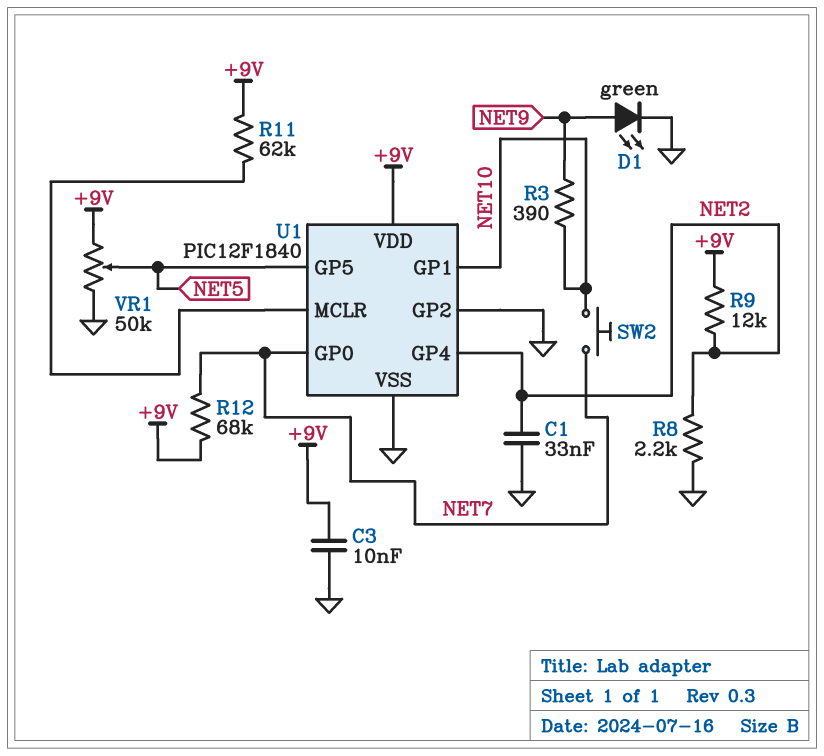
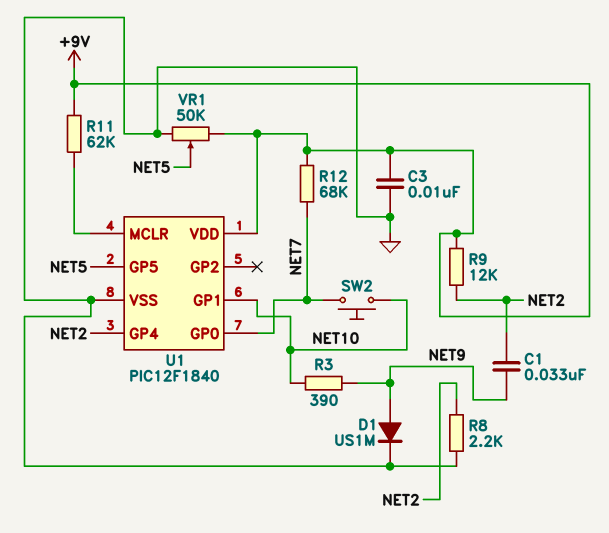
C1: 33nF (GND, NET2) -> 33nF (NET2, NET9)
D1: LED green (A NET9, K GND) -> diode US1M (A NET9, K GND)
U1 pin GP2: GND -> none

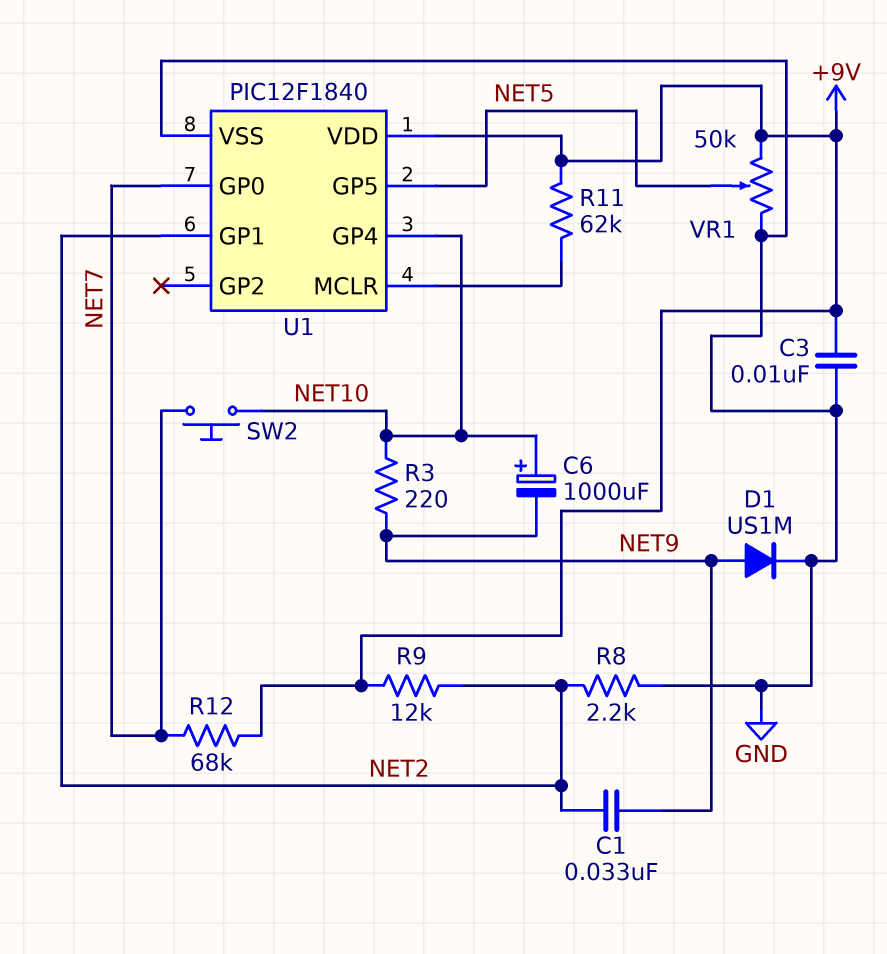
C6: none -> 1000uF (plus NET10, minus NET9)
R3: 390 (NET9, NET10) -> 220 (NET9, NET10)
U1 pin GP1: NET10 -> NET2
U1 pin GP4: NET2 -> NET10

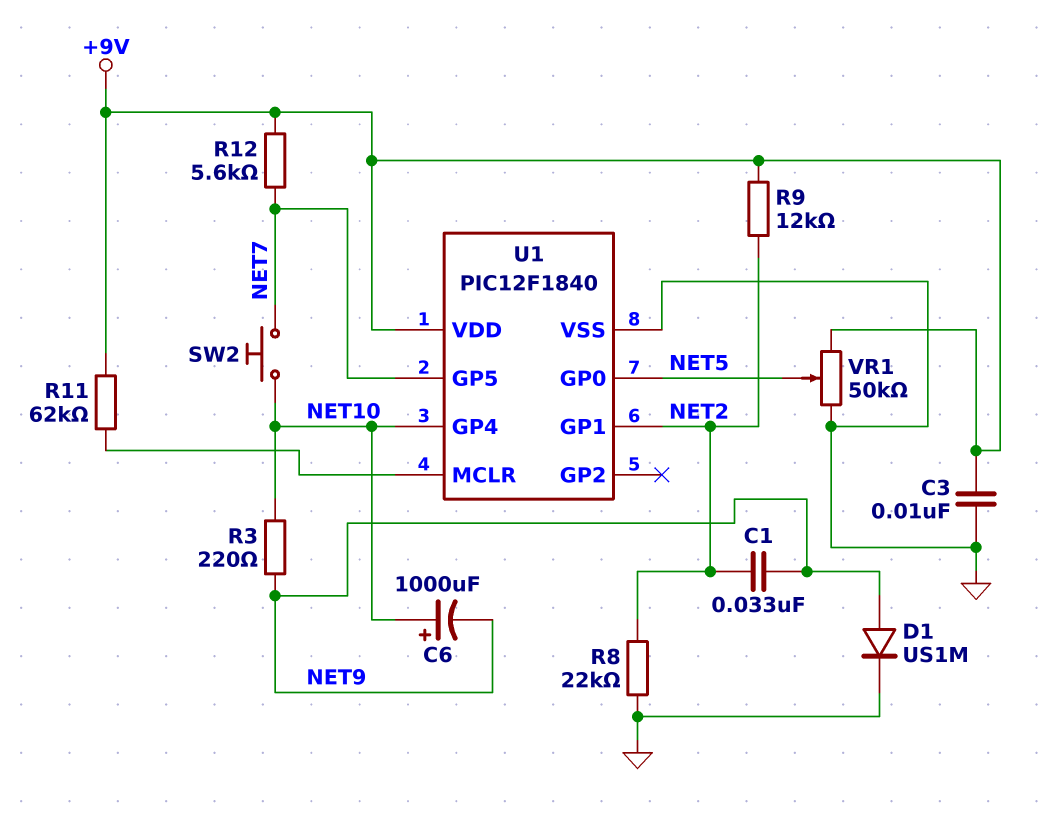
R8: 2.2k (GND, NET2) -> 22k (GND, NET2)
R12: 68k (+9V, NET7) -> 5.6k (+9V, NET7)
U1 pin GP0: NET7 -> NET5
U1 pin GP5: NET5 -> NET7

